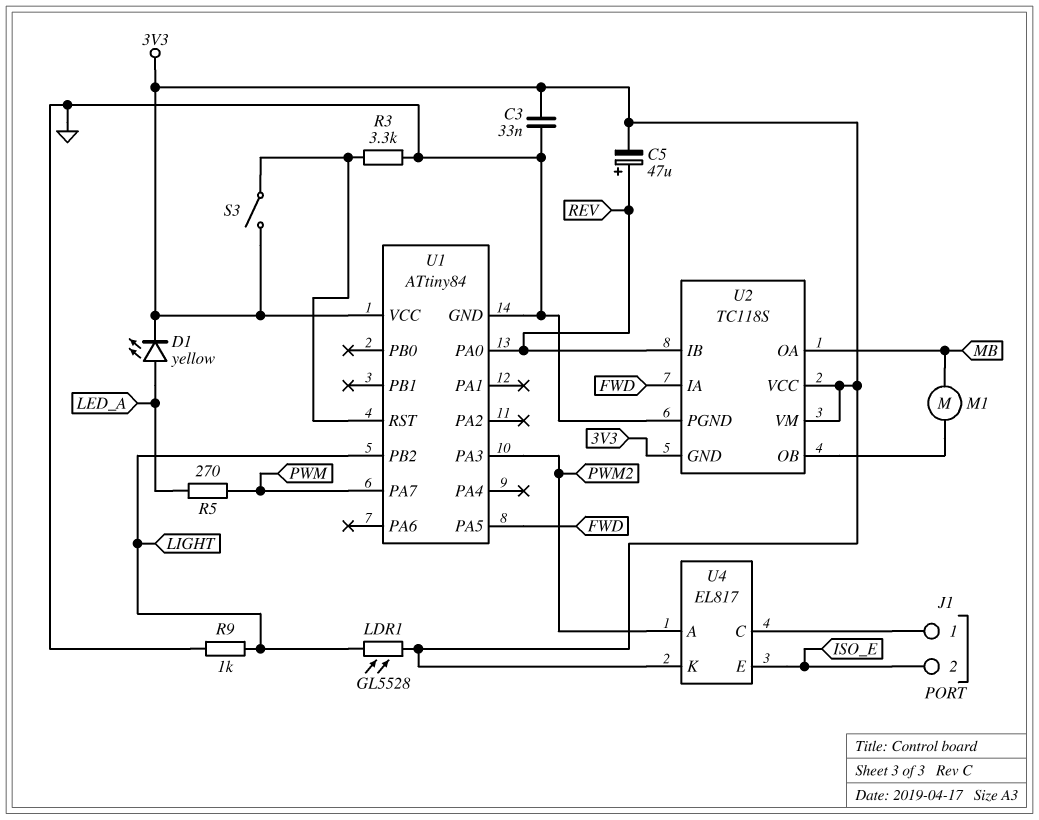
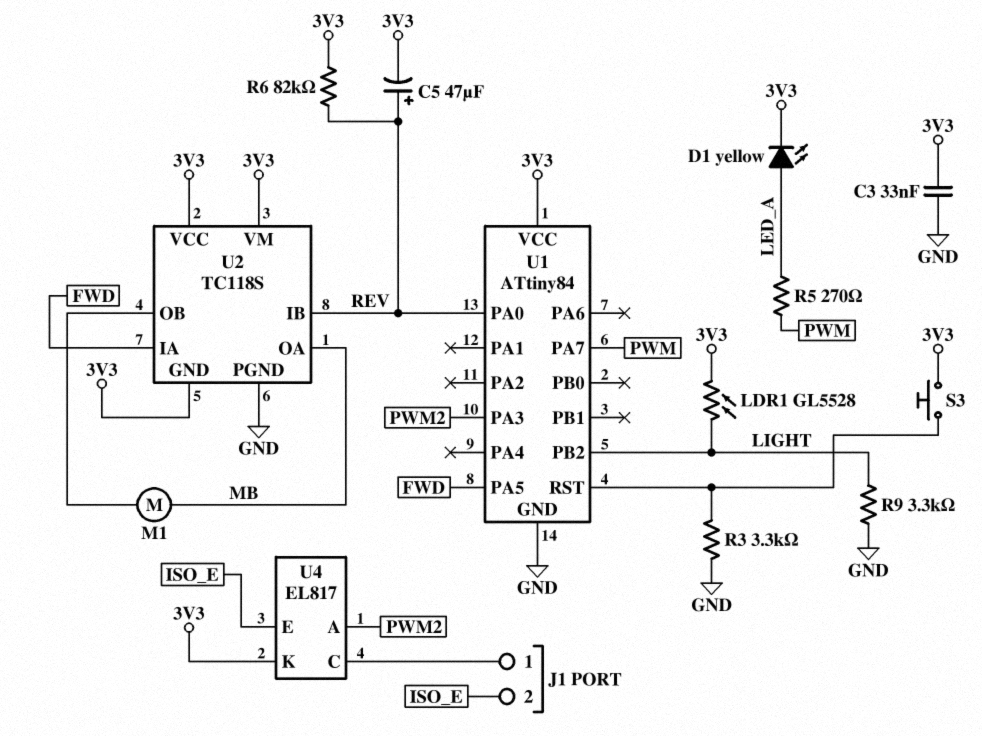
R6: none -> 82k (3V3, REV)
R9: 1k (GND, LIGHT) -> 3.3k (GND, LIGHT)
S3: switch (3V3, U1/RST) -> button (3V3, U1/RST)

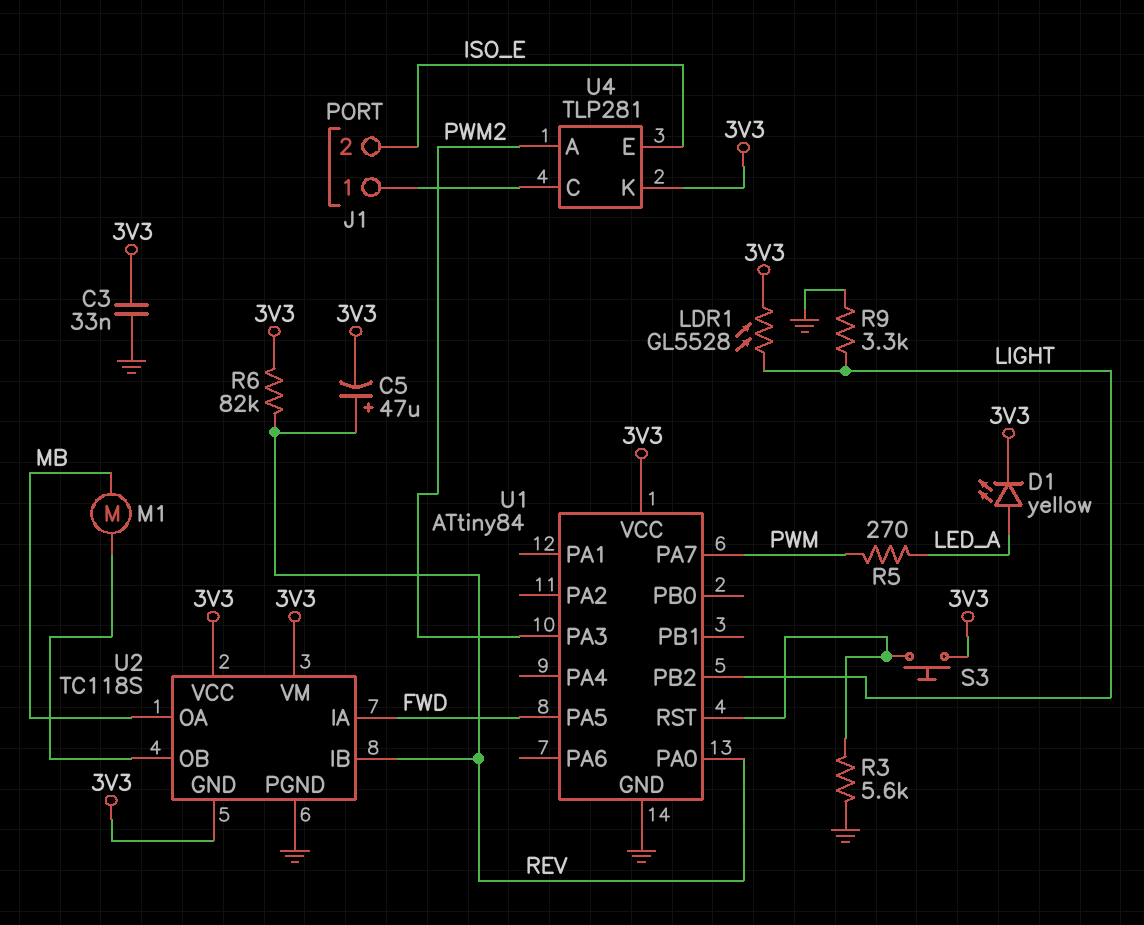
R3: 3.3k (GND, U1/RST) -> 5.6k (GND, U1/RST)
U4: EL817 -> TLP281

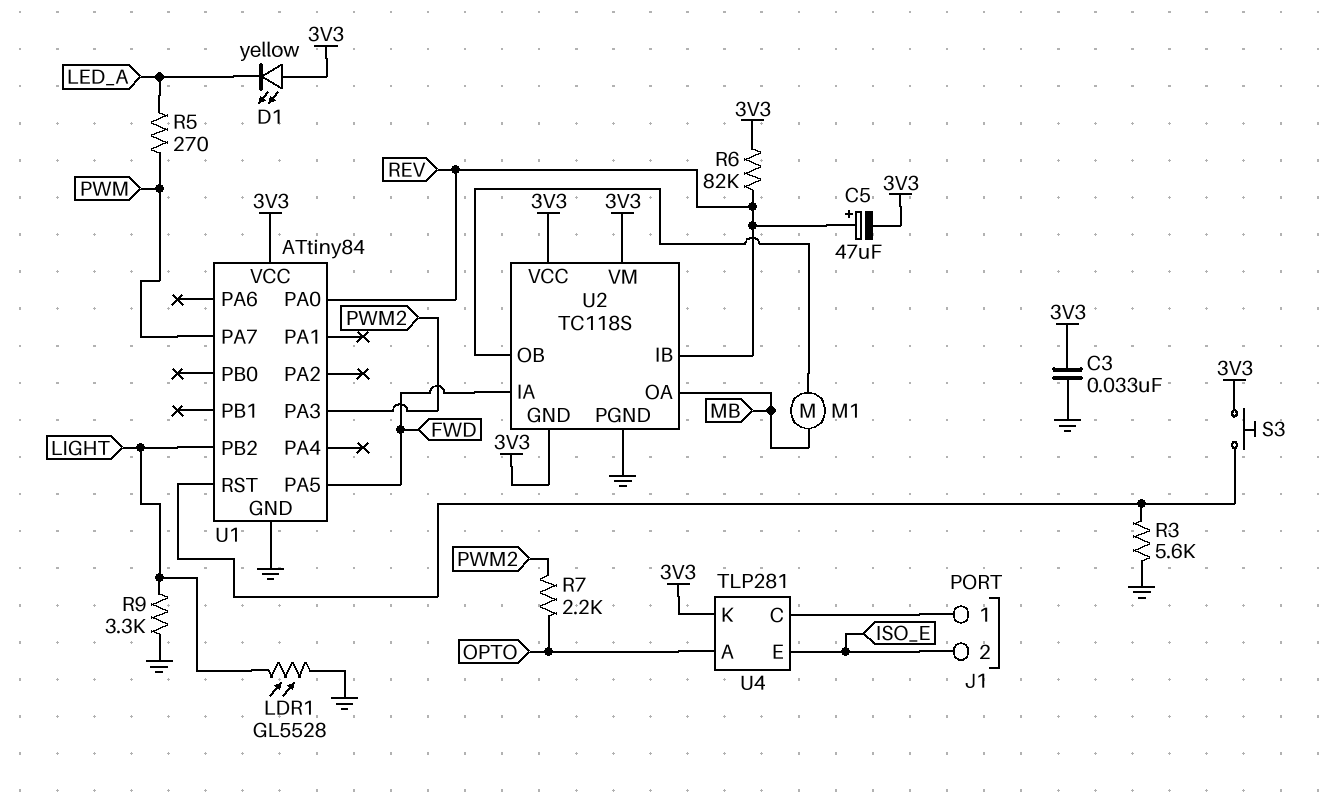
D1: LED yellow (A LED_A, K 3V3) -> LED yellow (A 3V3, K LED_A)
LDR1: GL5528 (3V3, LIGHT) -> GL5528 (GND, LIGHT)
R7: none -> 2.2k (OPTO, PWM2)
U4 pin A: PWM2 -> OPTO

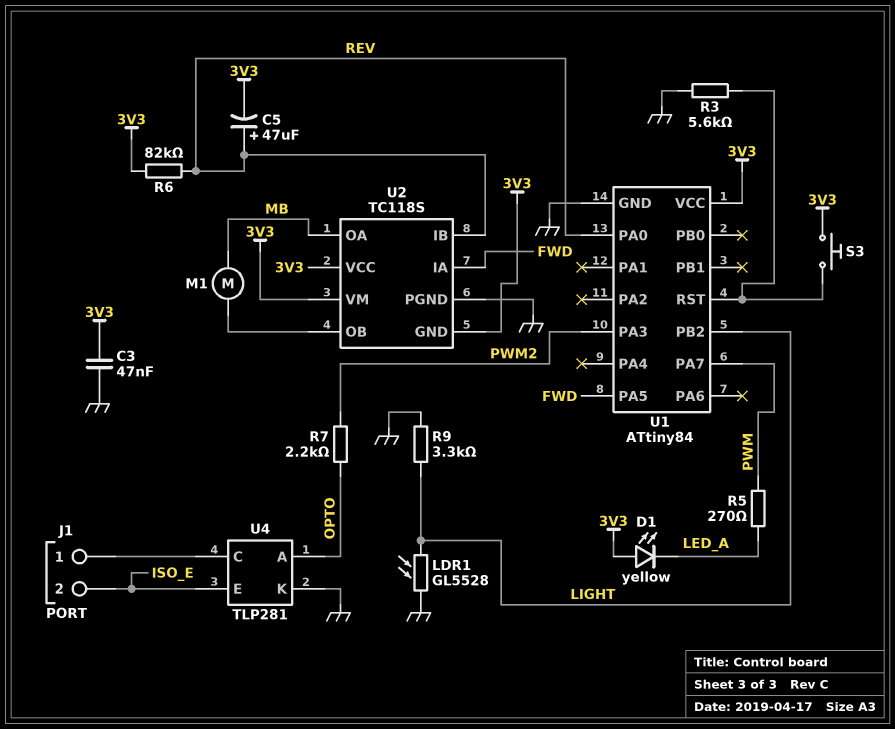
C3: 33nF (3V3, GND) -> 47nF (3V3, GND)
U4 pin K: 3V3 -> GND

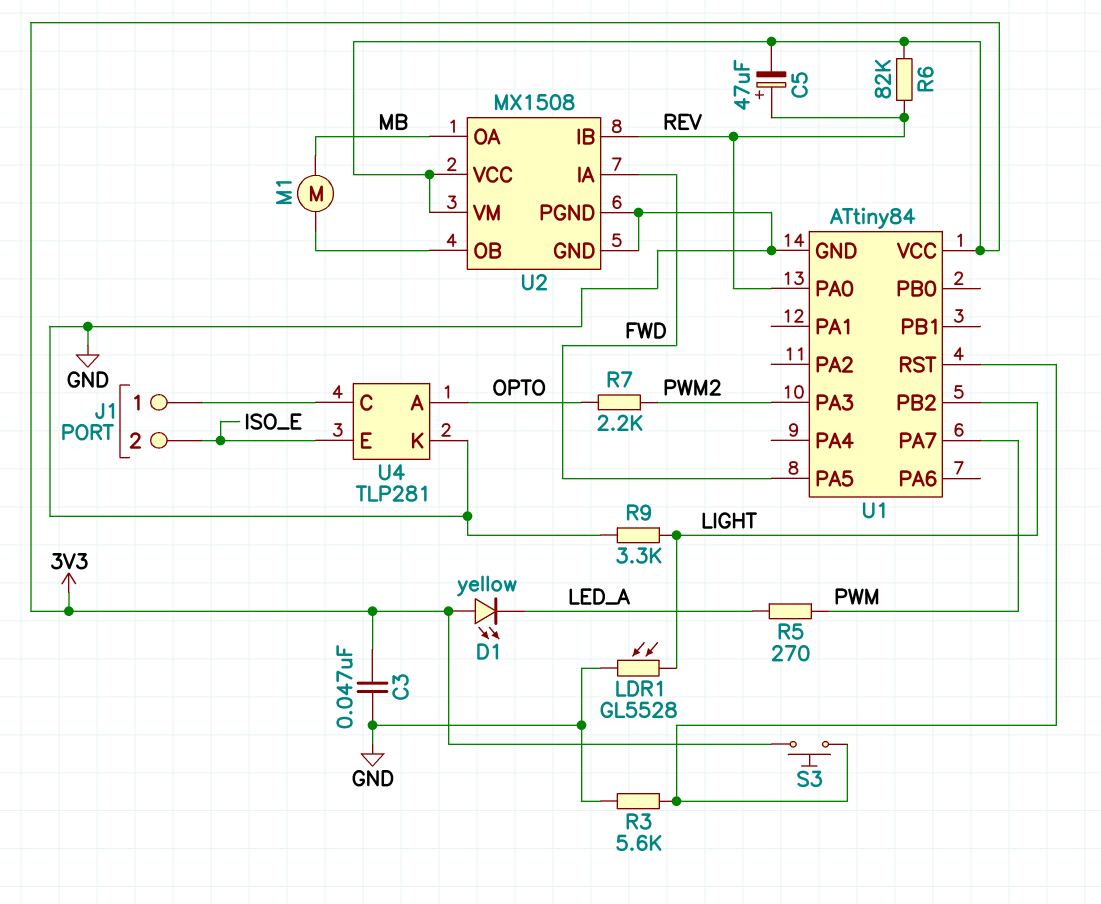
U2: TC118S -> MX1508
U2 pin GND: 3V3 -> GND

